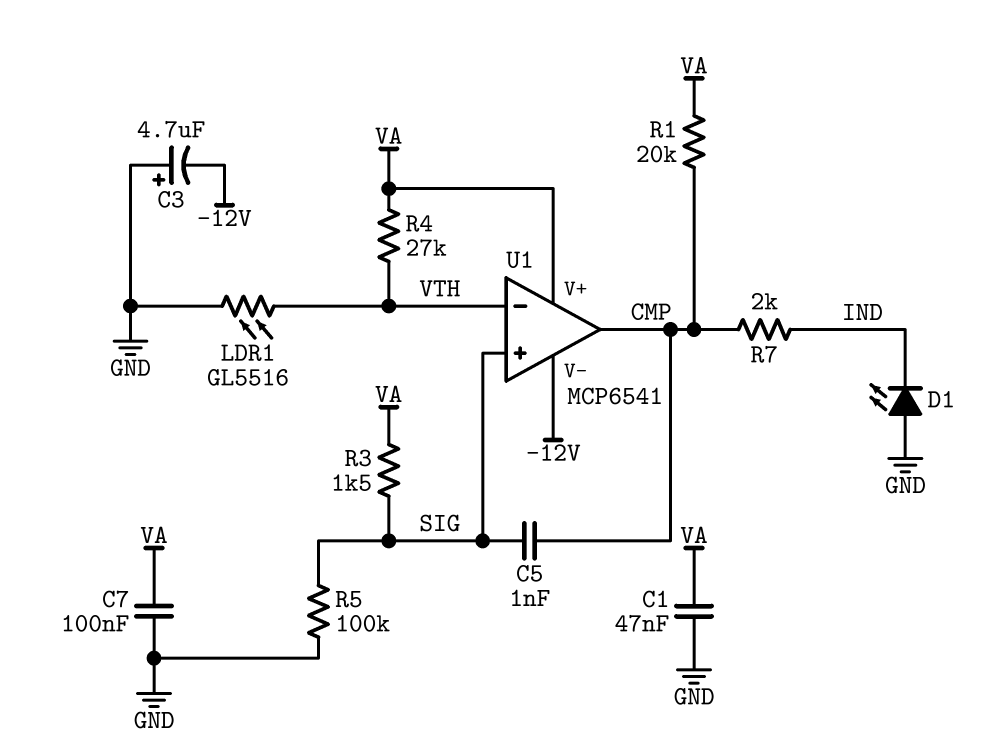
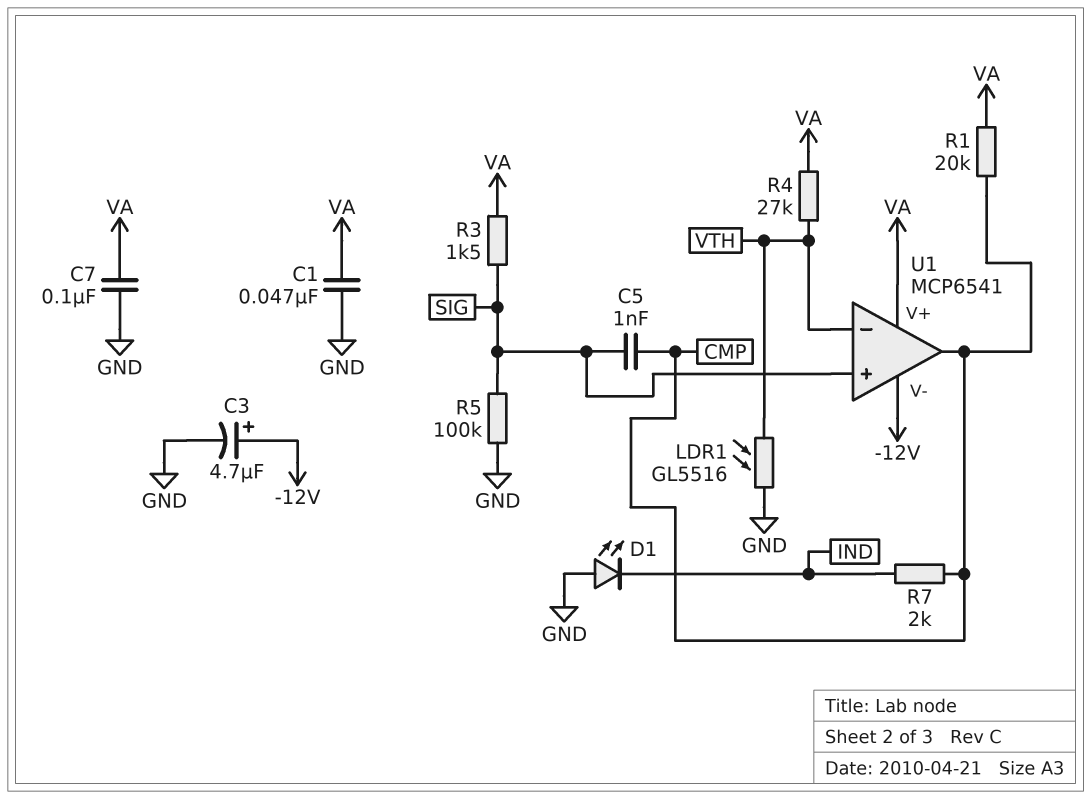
C3: 4.7uF (plus GND, minus -12V) -> 4.7uF (plus -12V, minus GND)

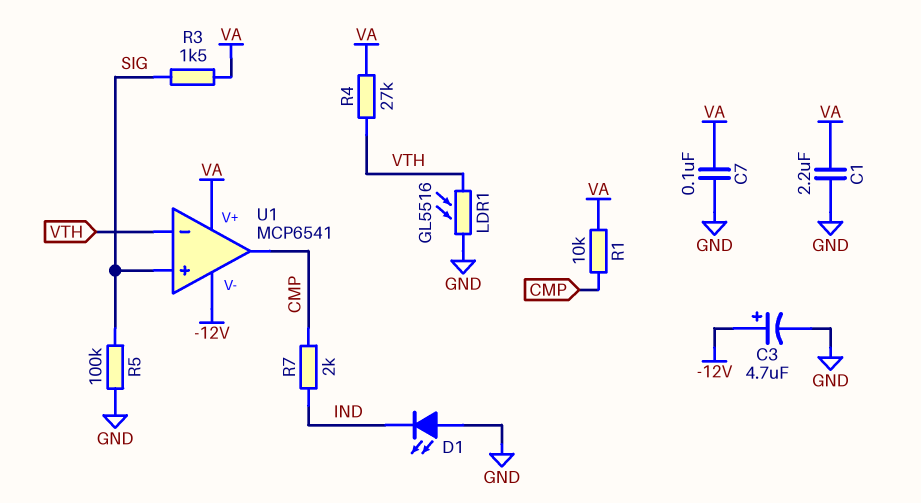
C1: 47nF (GND, VA) -> 2.2uF (GND, VA)
C5: 1nF (CMP, SIG) -> none
R1: 20k (CMP, VA) -> 10k (CMP, VA)

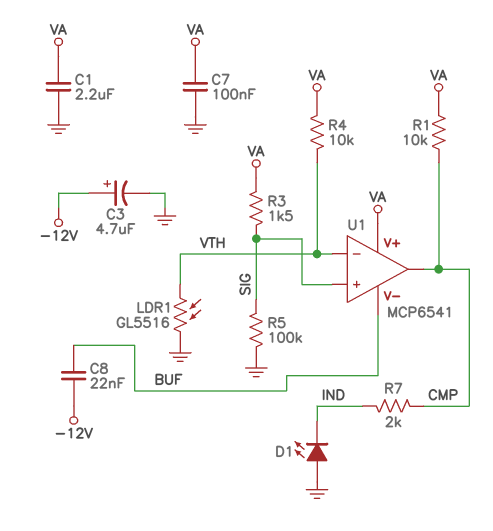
C8: none -> 22nF (-12V, BUF)
R4: 27k (VA, VTH) -> 10k (VA, VTH)
U1 pin V-: -12V -> BUF

